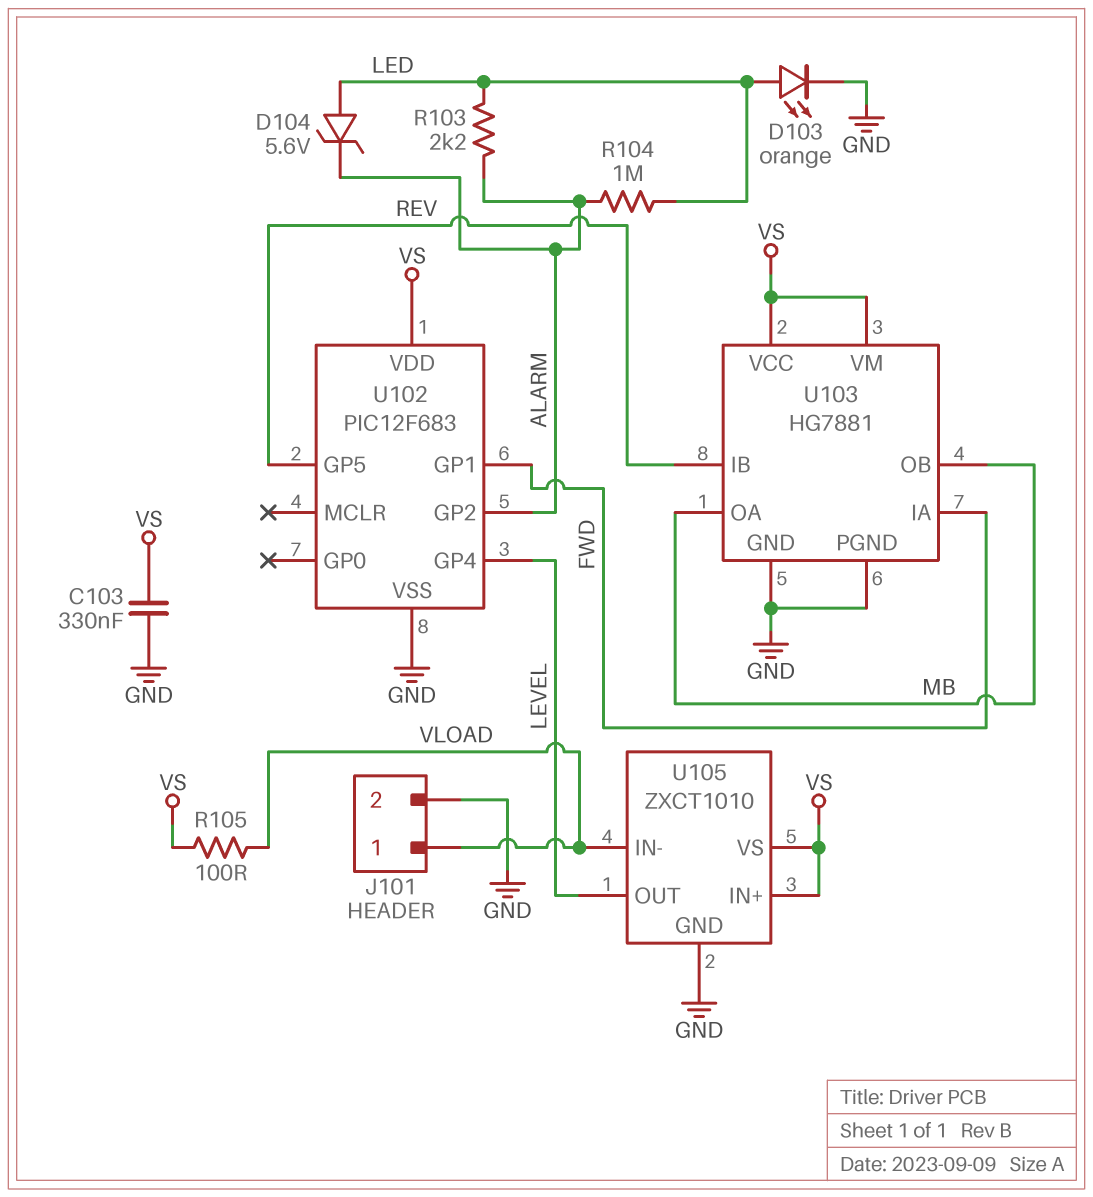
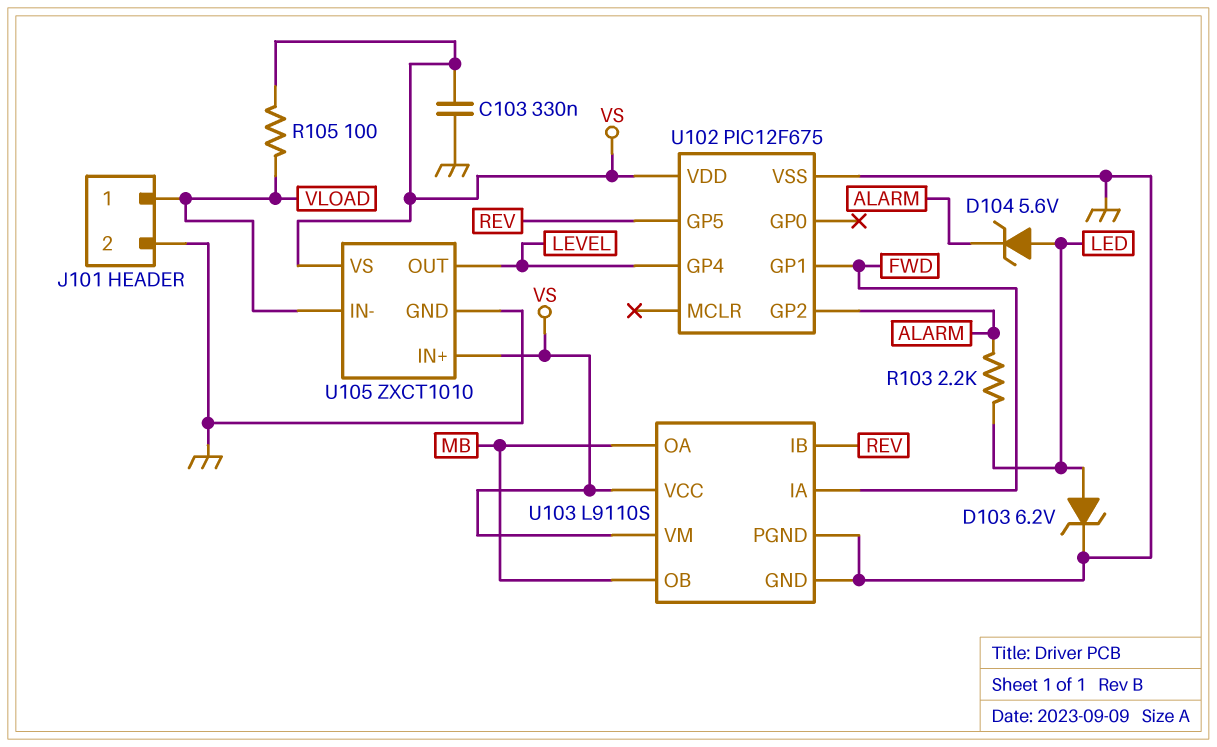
D103: LED orange (A LED, K GND) -> zener 6.2V (A LED, K GND)
R104: 1M (ALARM, LED) -> none
U102: PIC12F683 -> PIC12F675
U103: HG7881 -> L9110S

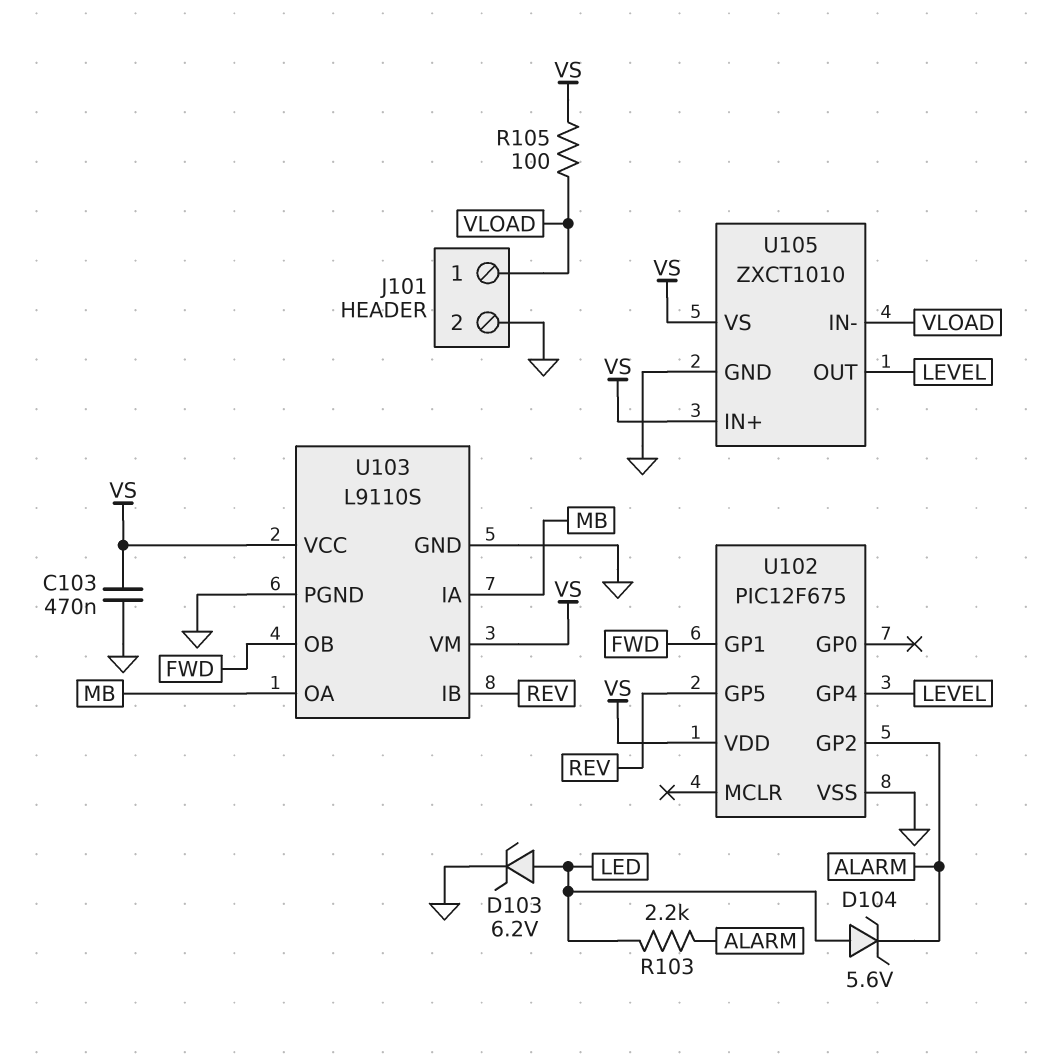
C103: 330nF (GND, VS) -> 470nF (GND, VS)
U103 pin IA: FWD -> MB
U103 pin OB: MB -> FWD

